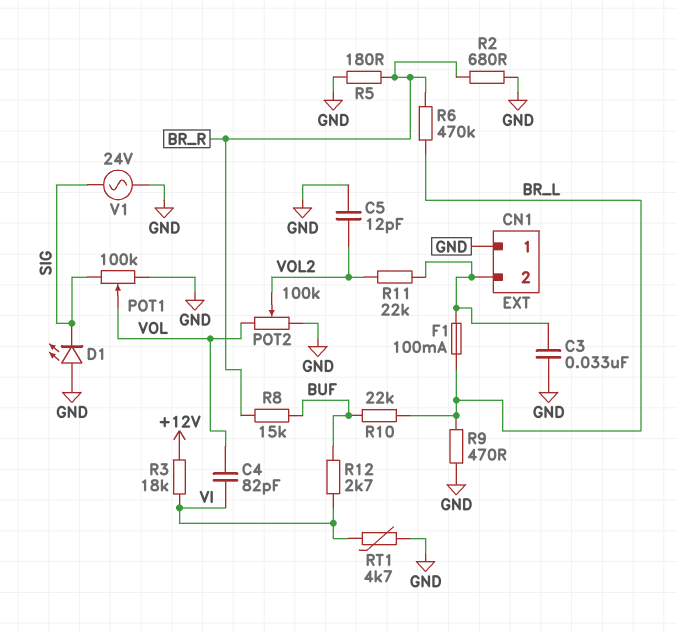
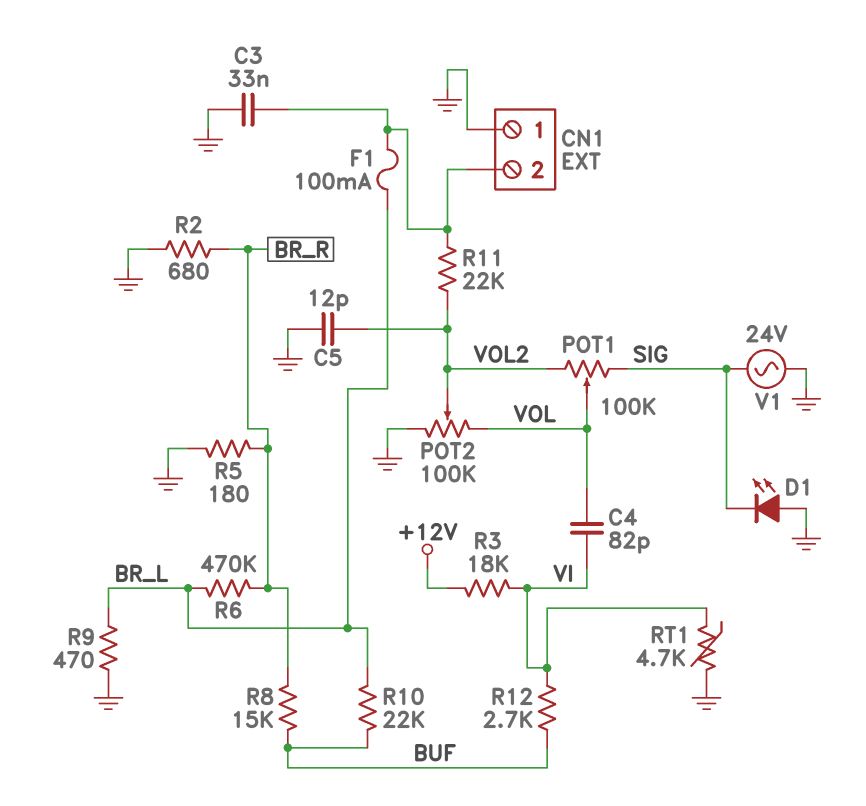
POT1: 100k (GND, SIG, wiper VOL) -> 100k (SIG, VOL2, wiper VOL)

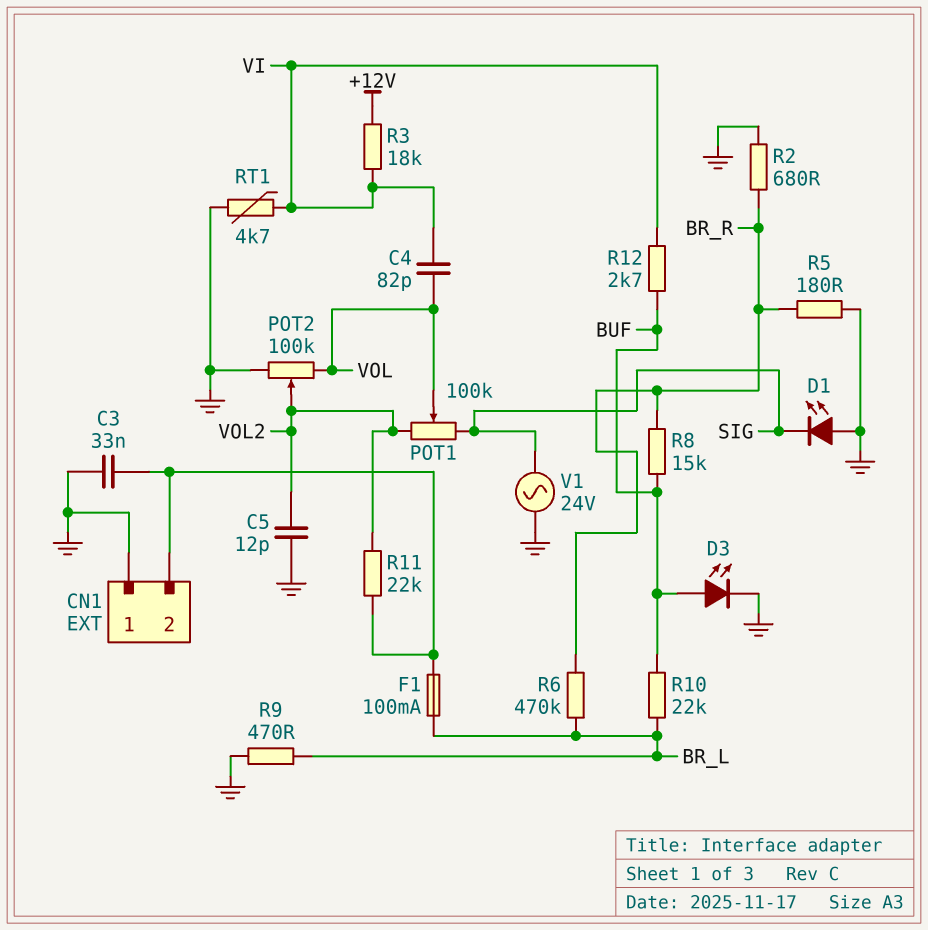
D3: none -> LED (A BUF, K GND)

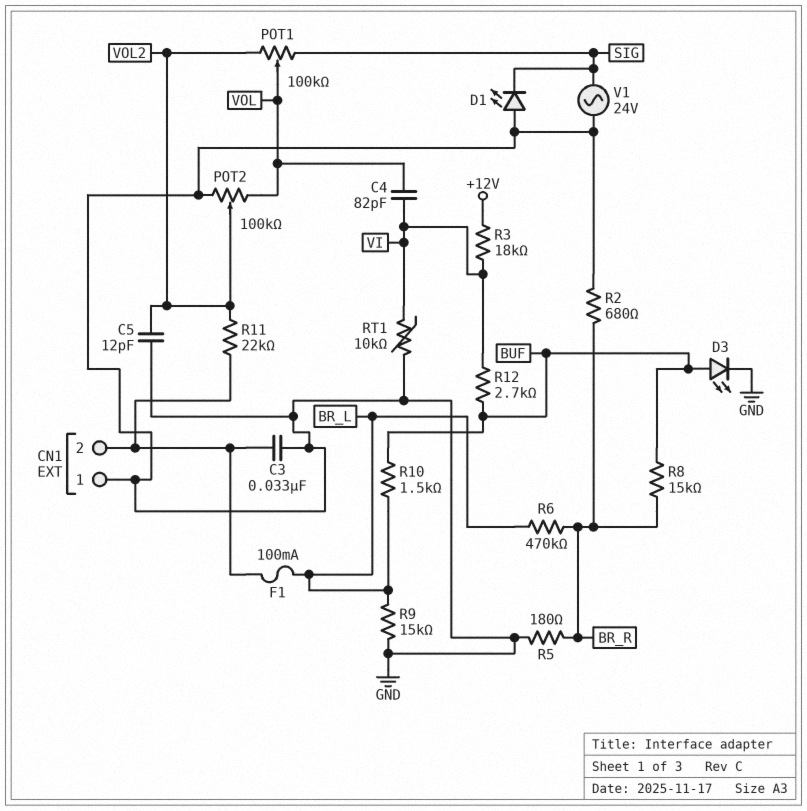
R9: 470 (BR_L, GND) -> 15k (BR_L, GND)
R10: 22k (BR_L, BUF) -> 1.5k (BR_L, BUF)
RT1: 4.7k (GND, VI) -> 10k (GND, VI)

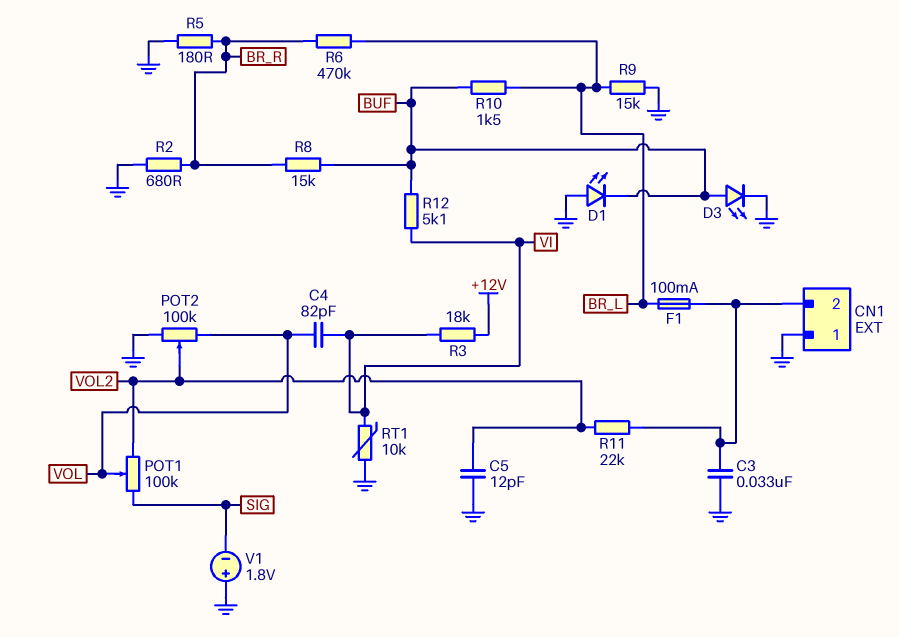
D1: LED (A GND, K SIG) -> LED (A GND, K BUF)
R12: 2.7k (BUF, VI) -> 5.1k (BUF, VI)
V1: AC 24V (GND, SIG) -> 1.8V (plus GND, minus SIG)

